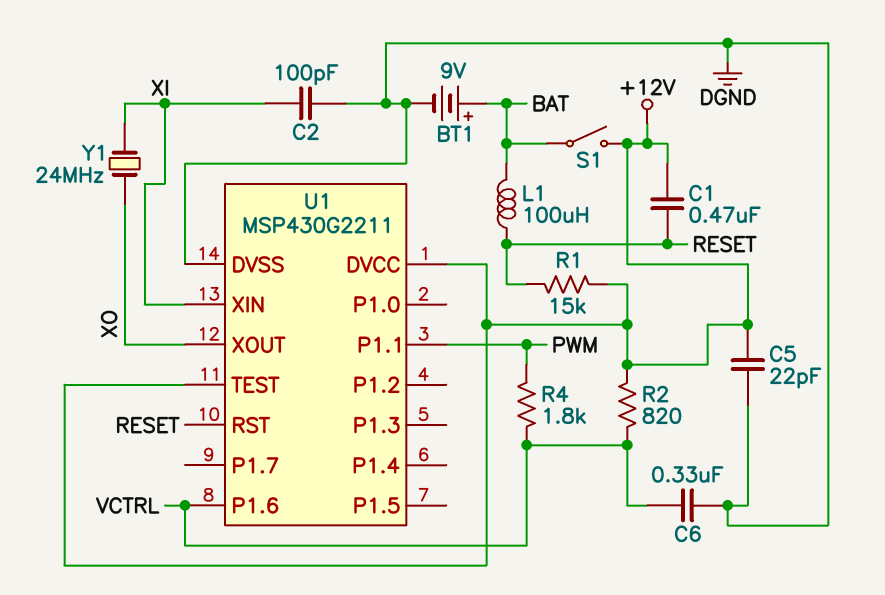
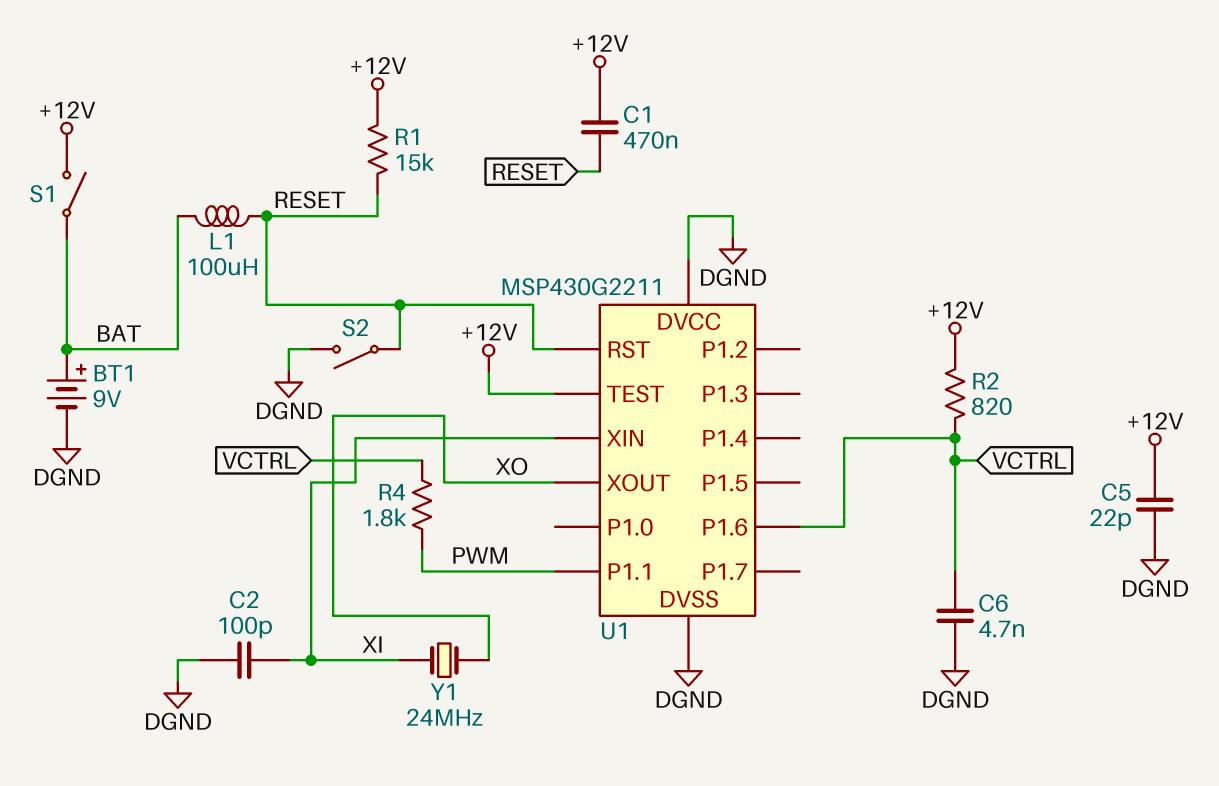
C6: 330nF (DGND, VCTRL) -> 4.7nF (DGND, VCTRL)
S2: none -> switch (DGND, RESET)
U1 pin DVCC: +12V -> DGND

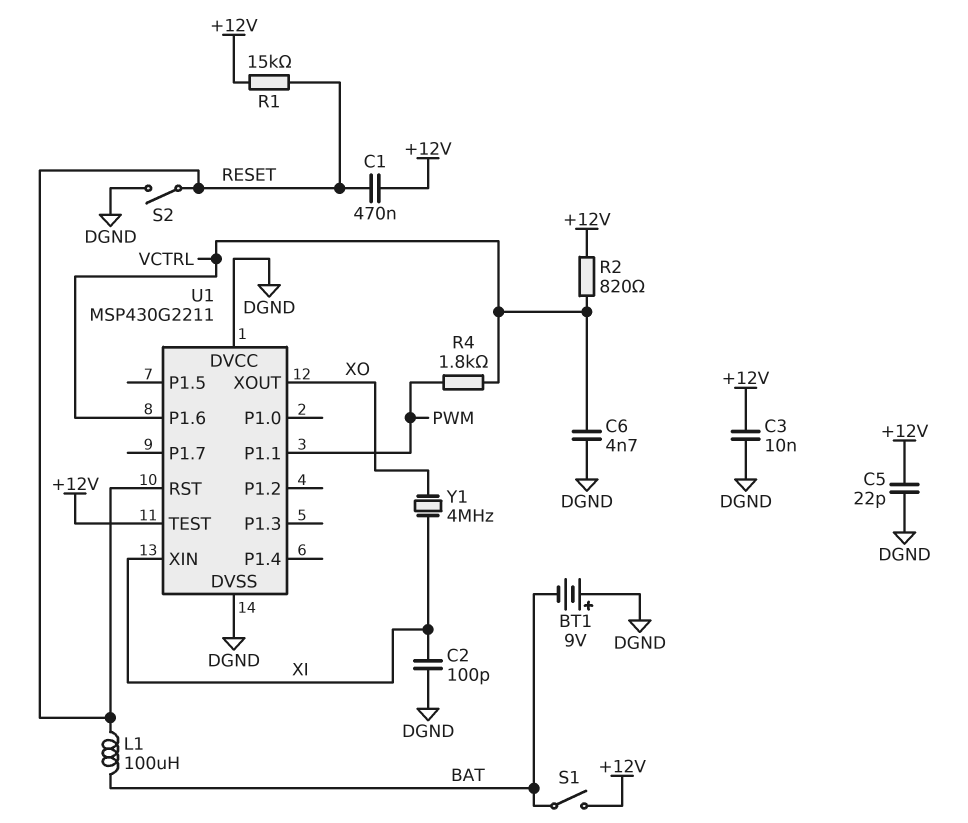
BT1: 9V (plus BAT, minus DGND) -> 9V (plus DGND, minus BAT)
C3: none -> 10nF (+12V, DGND)
Y1: 24MHz (XI, XO) -> 4MHz (XI, XO)

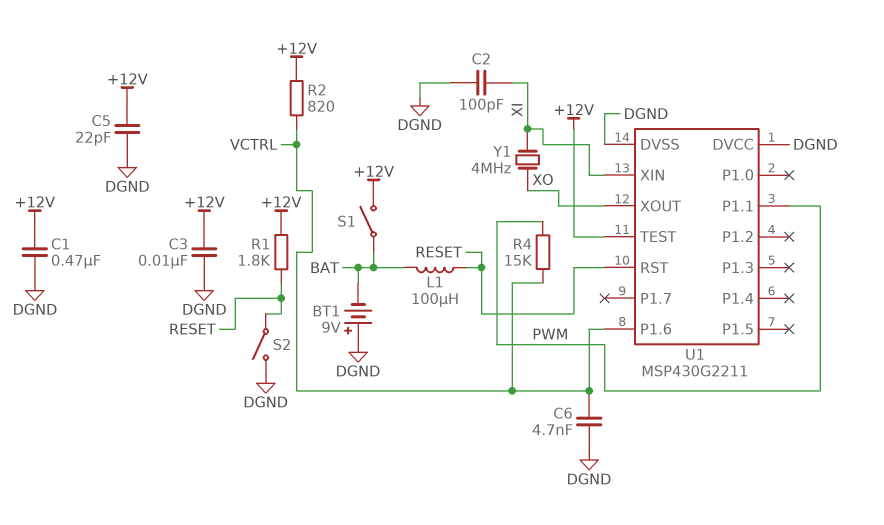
C1: 470nF (+12V, RESET) -> 470nF (+12V, DGND)
R1: 15k (+12V, RESET) -> 1.8k (+12V, RESET)
R4: 1.8k (PWM, VCTRL) -> 15k (PWM, VCTRL)

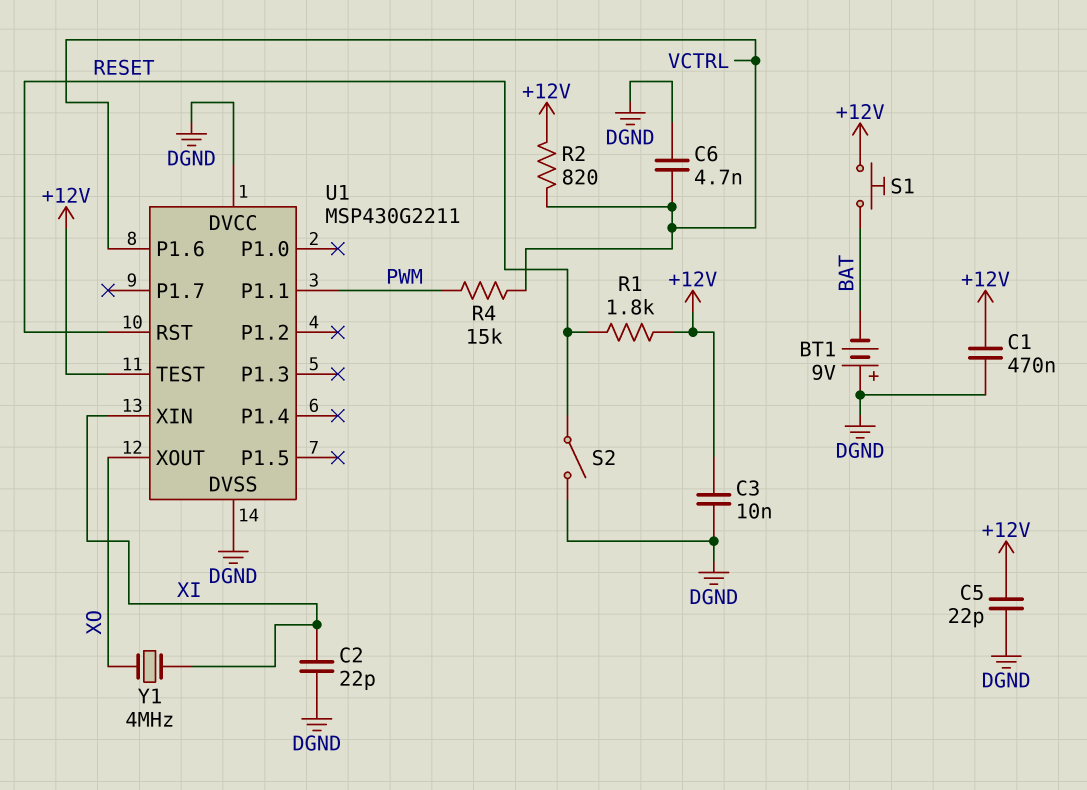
C2: 100pF (DGND, XI) -> 22pF (DGND, XI)
L1: 100uH (BAT, RESET) -> none
S1: switch (+12V, BAT) -> button (+12V, BAT)

